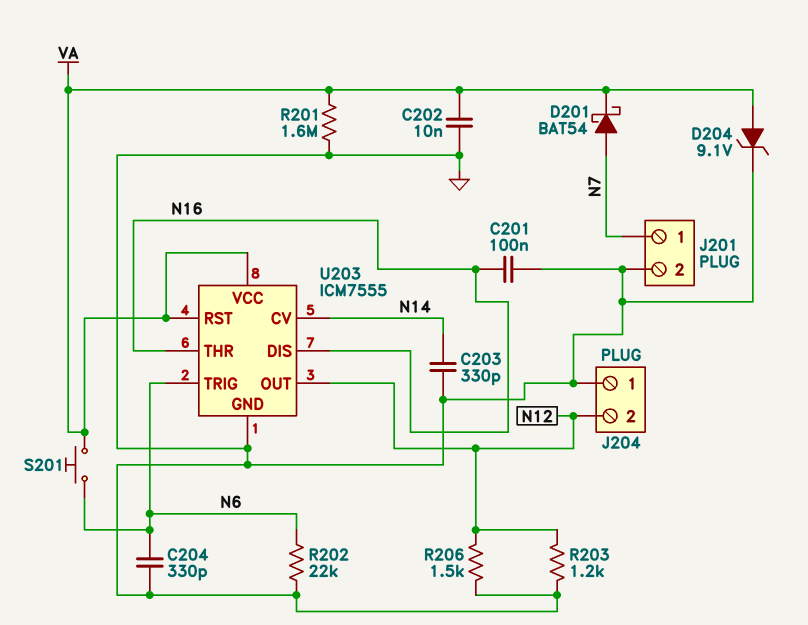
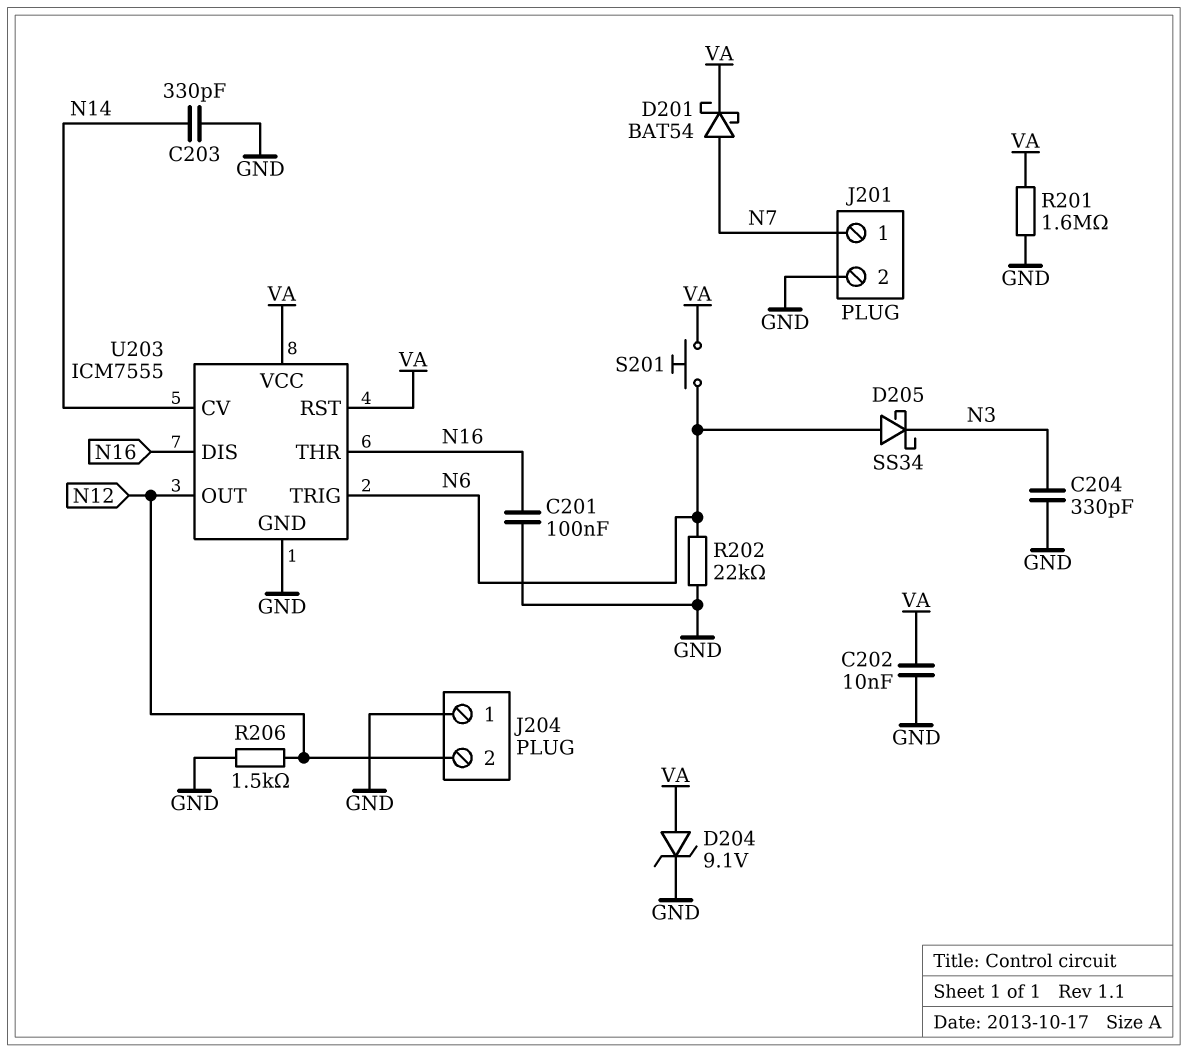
C204: 330pF (GND, N6) -> 330pF (GND, N3)
D205: none -> schottky SS34 (A N6, K N3)
R203: 1.2k (GND, N12) -> none

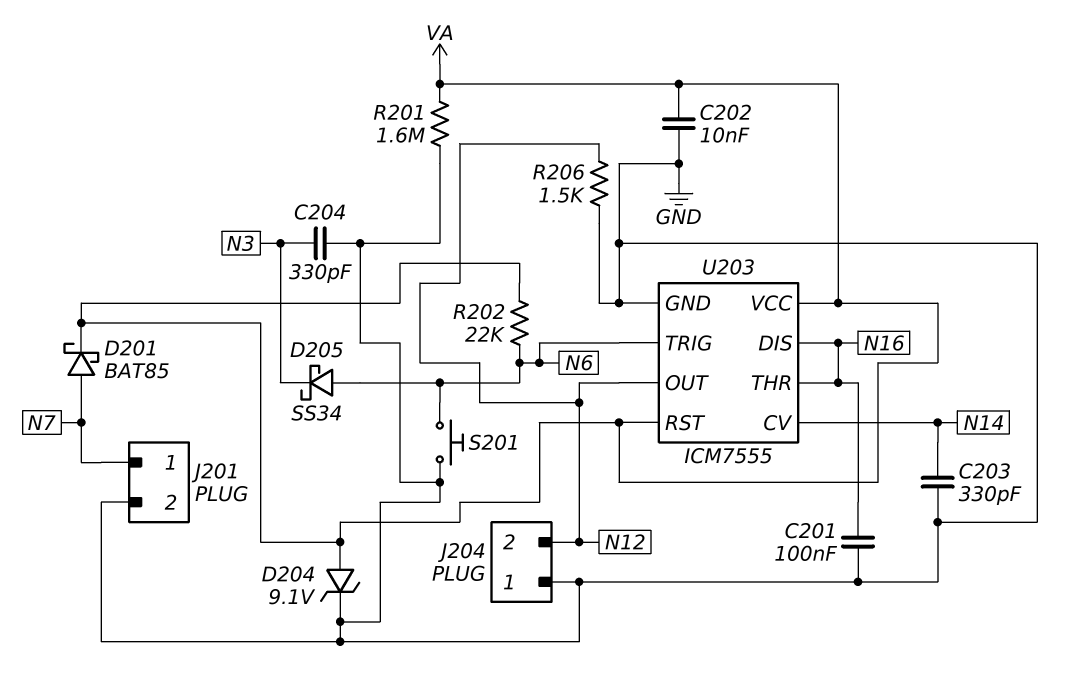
D201: schottky BAT54 (A N7, K VA) -> schottky BAT85 (A N7, K VA)
R202: 22k (GND, N6) -> 22k (N6, VA)
S201: button (N6, VA) -> button (GND, N6)

